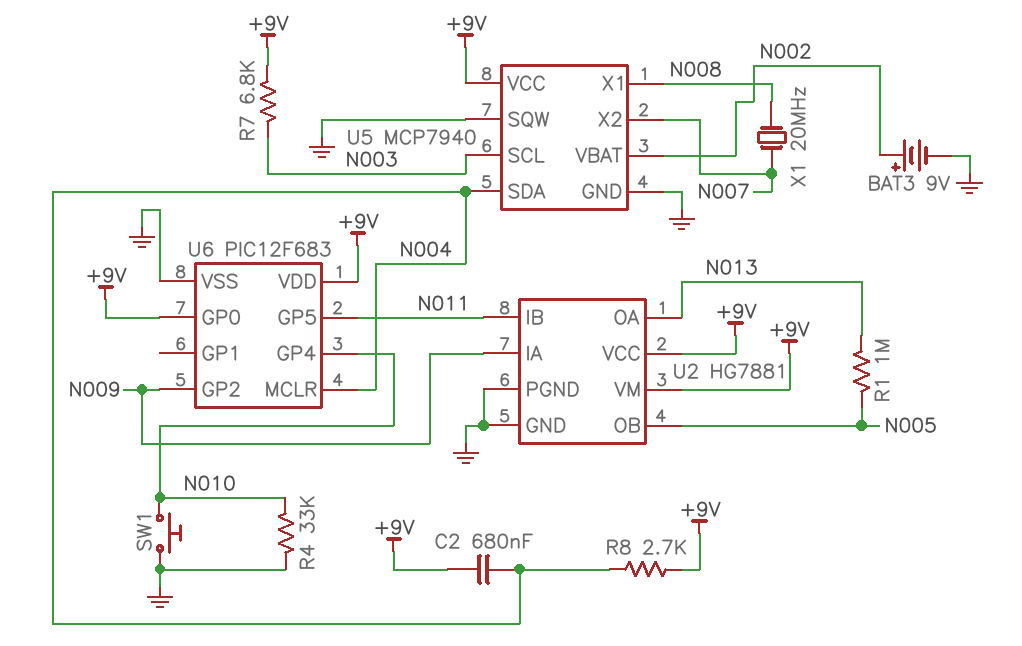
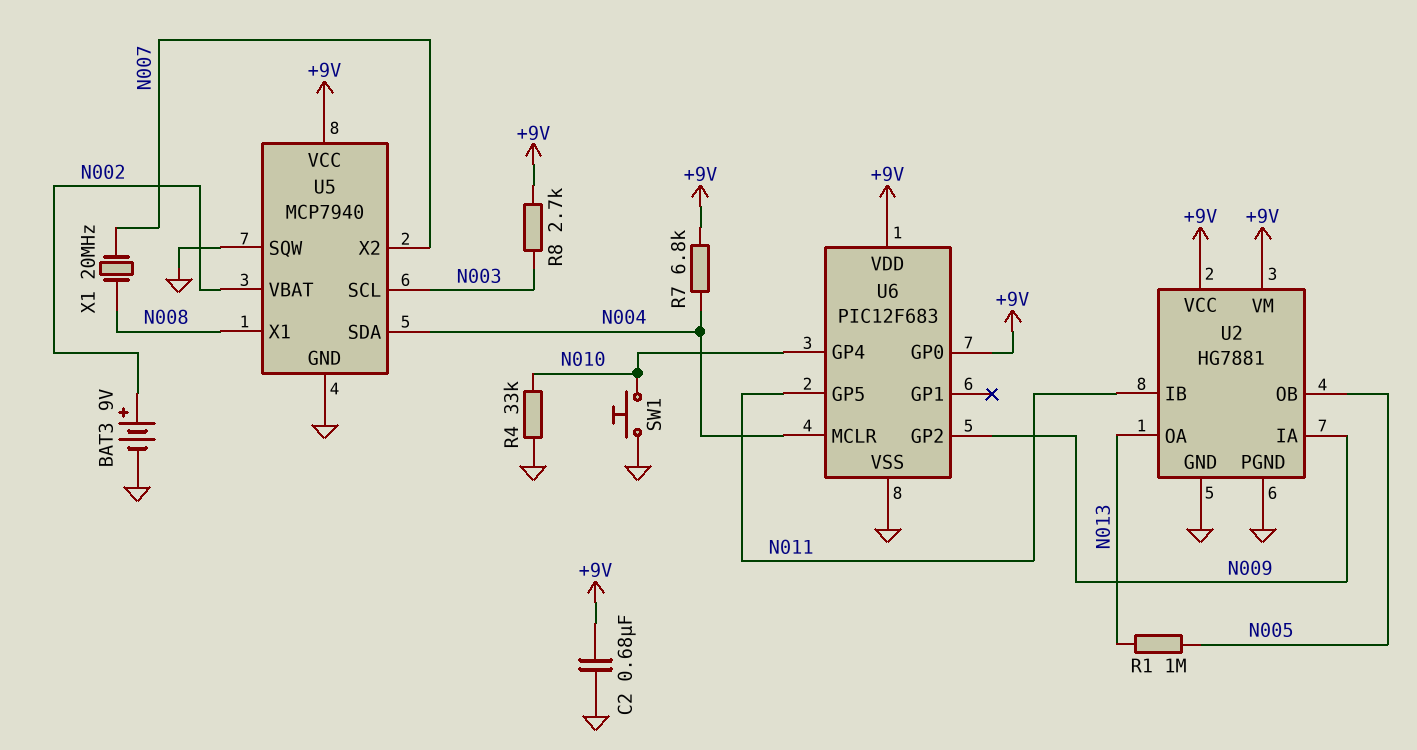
C2: 680nF (+9V, N004) -> 680nF (+9V, GND)
R7: 6.8k (+9V, N003) -> 6.8k (+9V, N004)
R8: 2.7k (+9V, N004) -> 2.7k (+9V, N003)

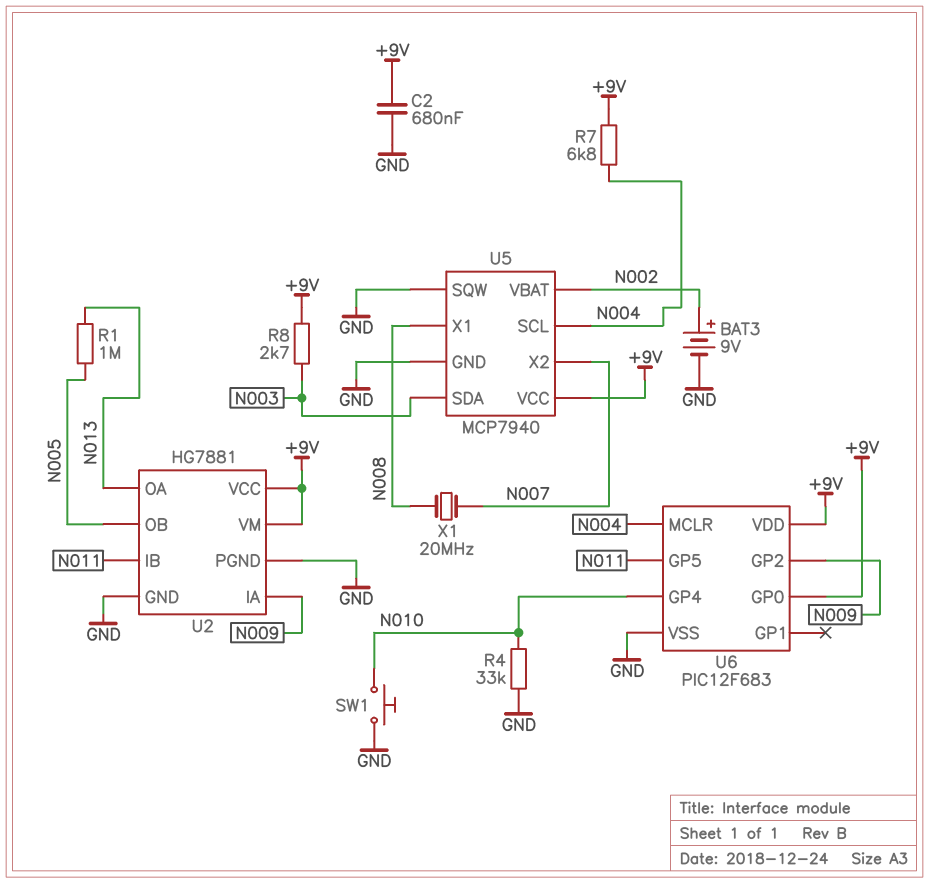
U5 pin SCL: N003 -> N004
U5 pin SDA: N004 -> N003

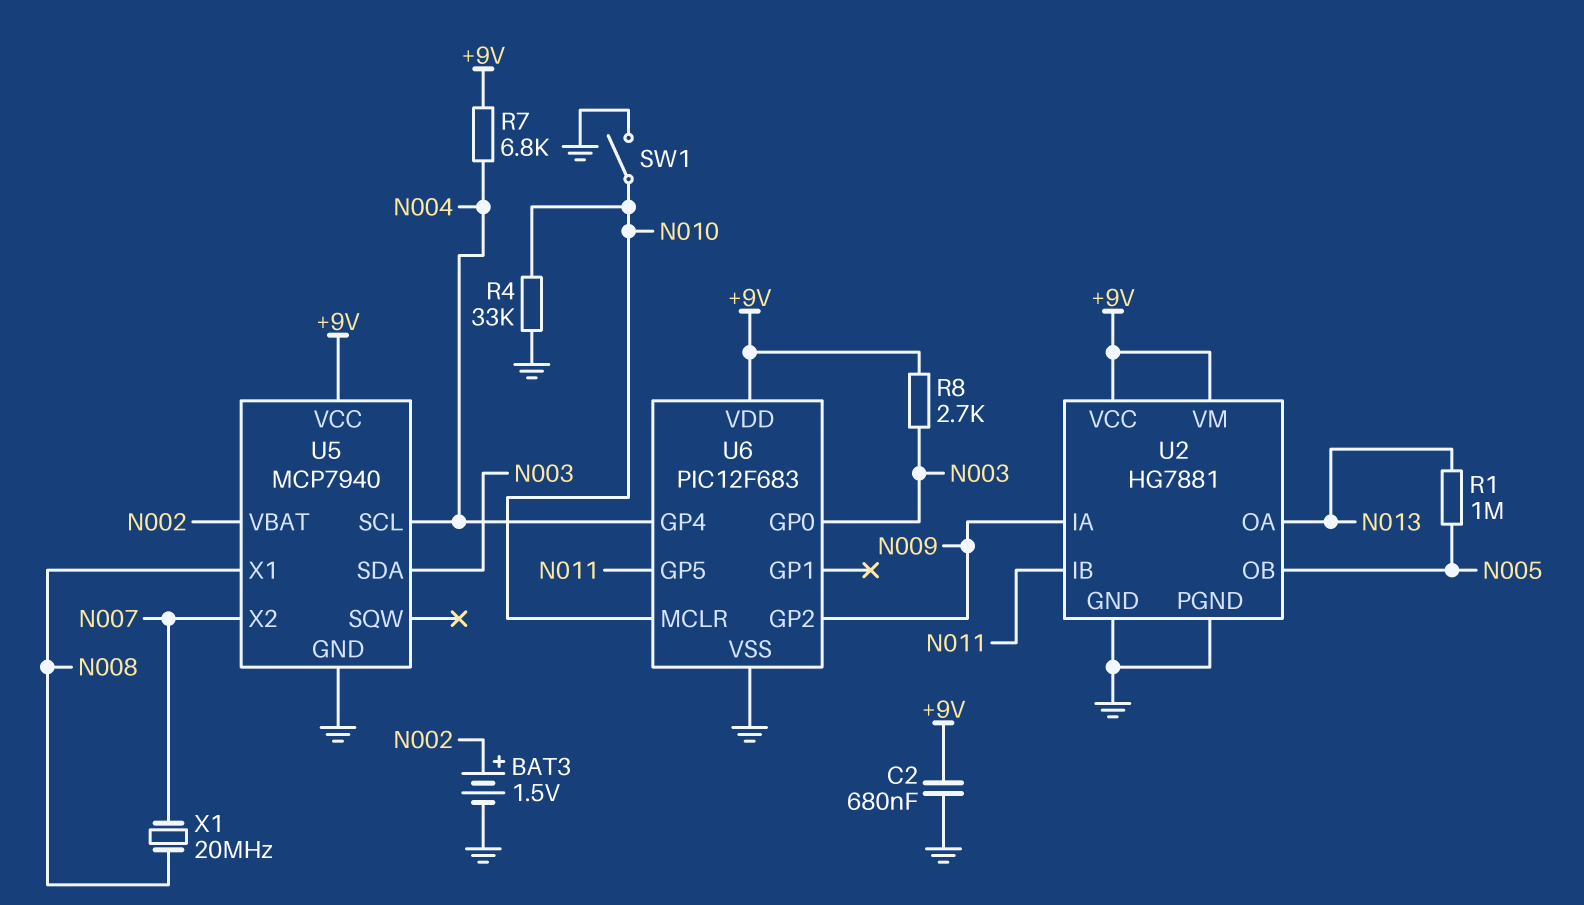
BAT3: 9V (plus N002, minus GND) -> 1.5V (plus N002, minus GND)
SW1: button (GND, N010) -> switch (GND, N010)
U5 pin SQW: GND -> none
U6 pin GP0: +9V -> N003
U6 pin GP4: N010 -> N004
U6 pin MCLR: N004 -> N010

